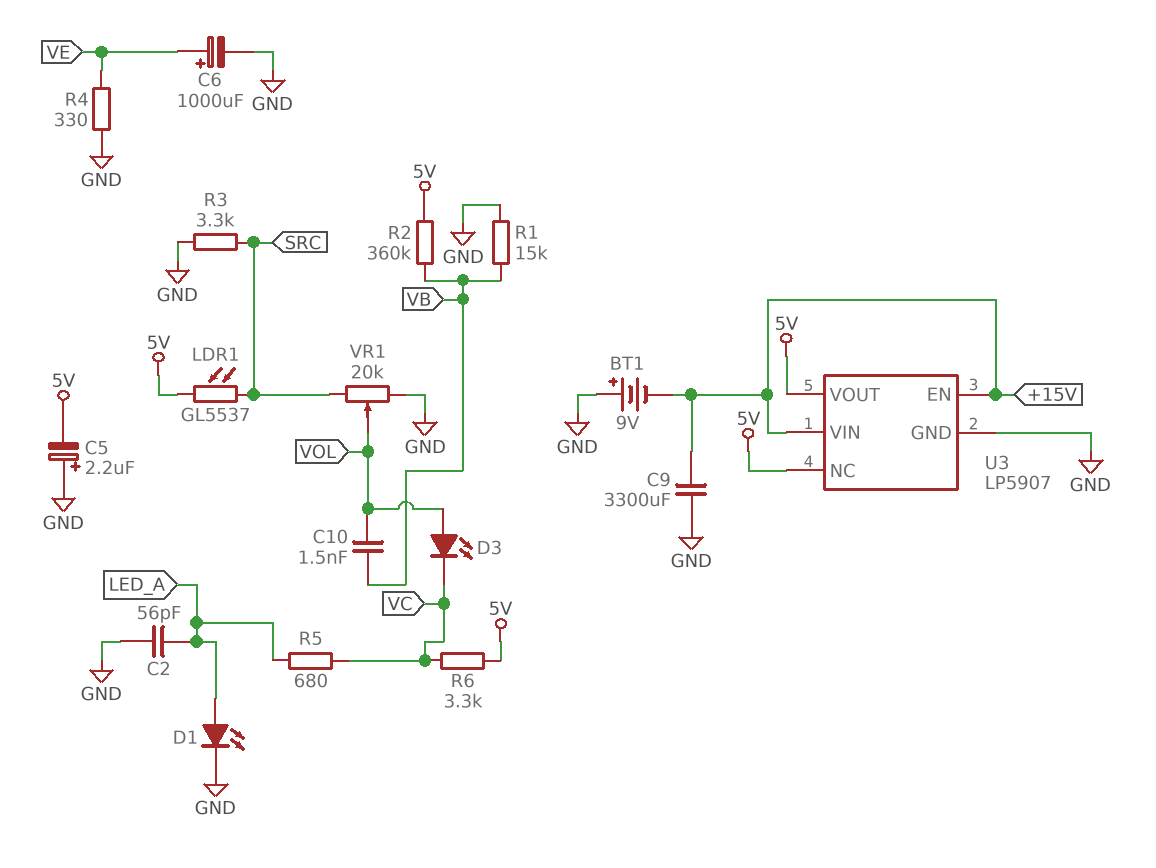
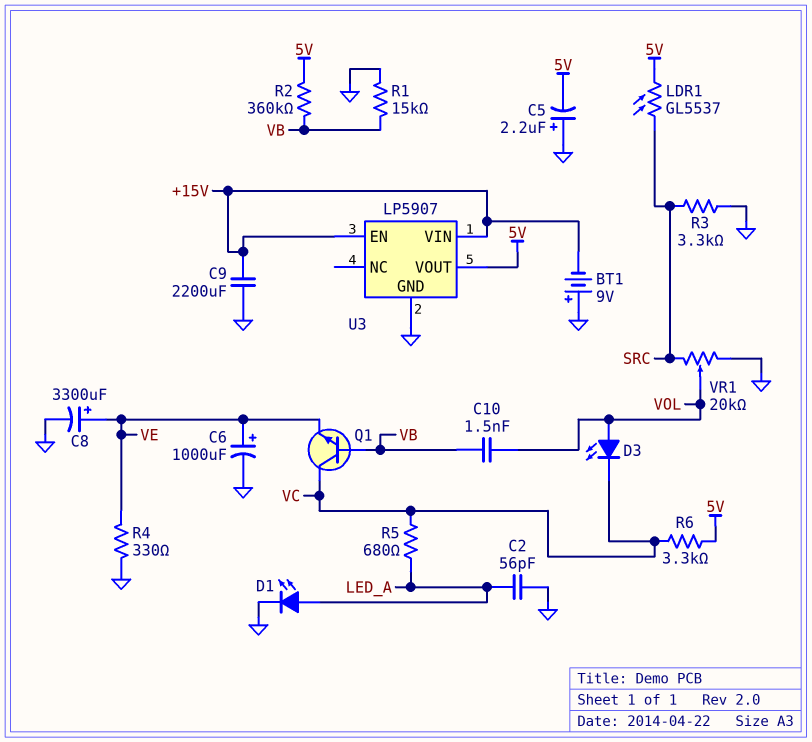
C8: none -> 3300uF (plus VE, minus GND)
C9: 3300uF (+15V, GND) -> 2200uF (+15V, GND)
Q1: none -> NPN (B VB, C VC, E VE)
U3 pin NC: 5V -> none

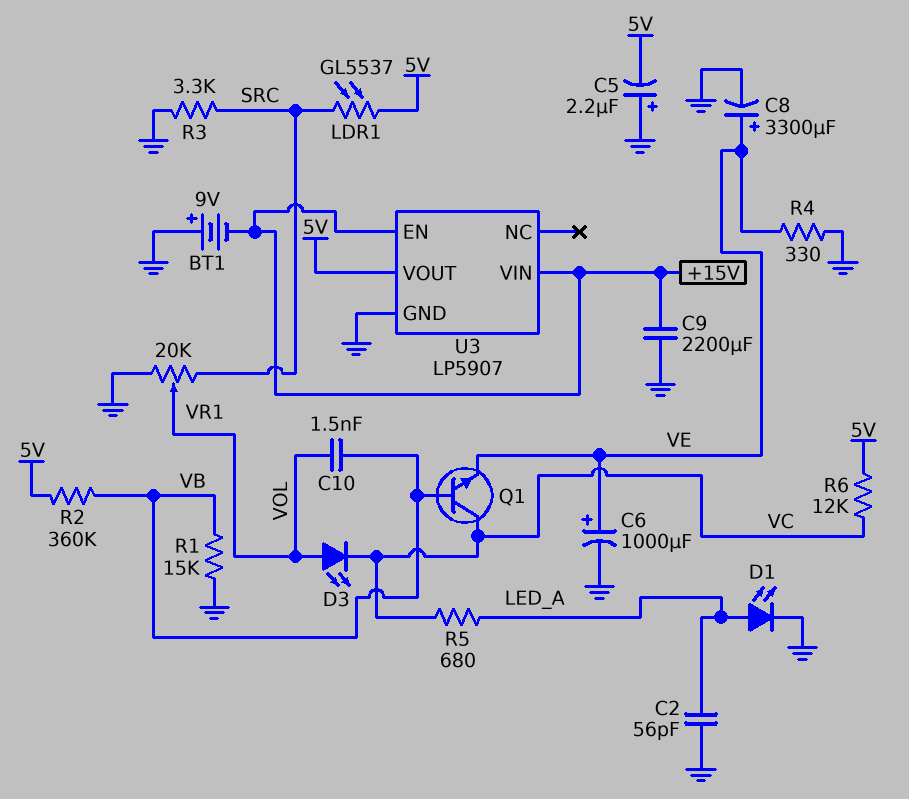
R6: 3.3k (5V, VC) -> 12k (5V, VC)

